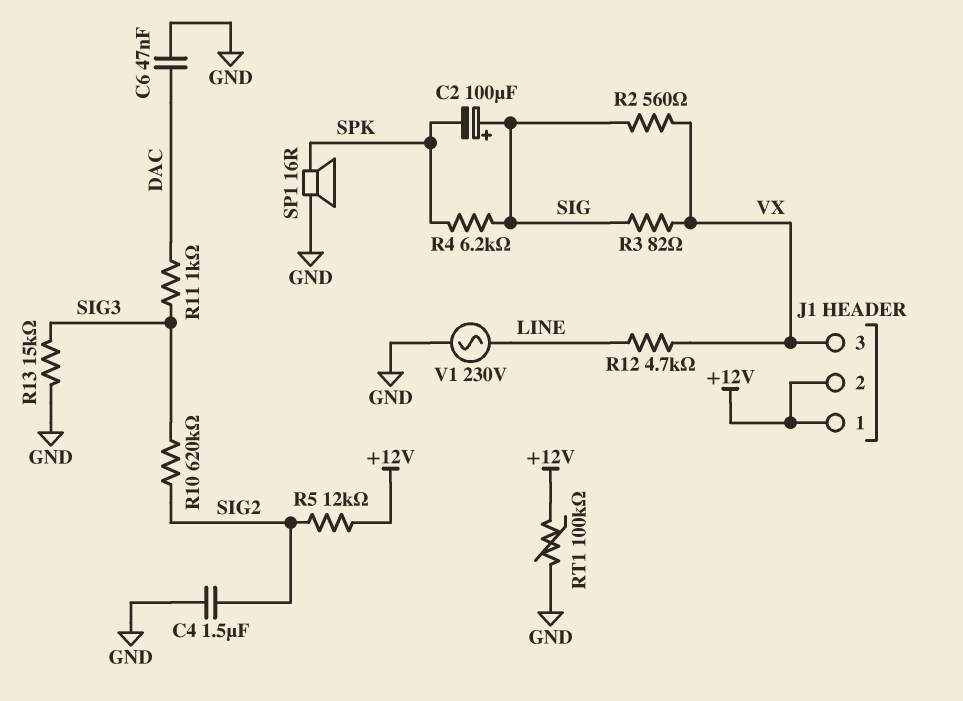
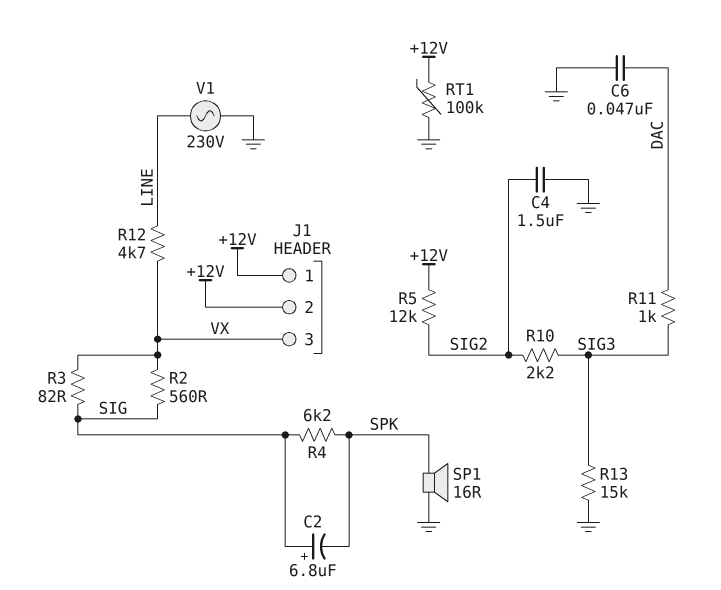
C2: 100uF (plus SIG, minus SPK) -> 6.8uF (plus SIG, minus SPK)
R10: 620k (SIG2, SIG3) -> 2.2k (SIG2, SIG3)

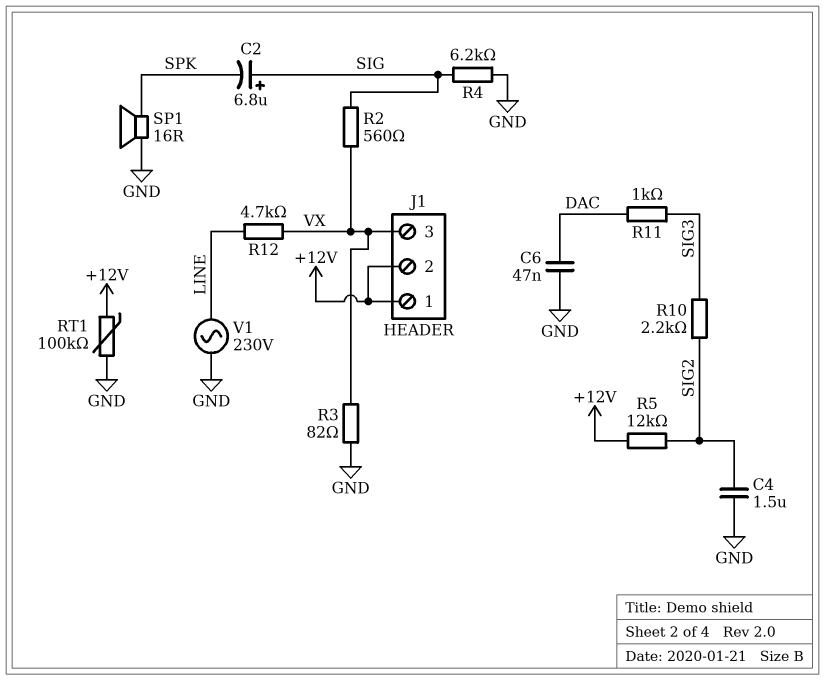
R3: 82 (SIG, VX) -> 82 (GND, VX)
R4: 6.2k (SIG, SPK) -> 6.2k (GND, SIG)
R13: 15k (GND, SIG3) -> none

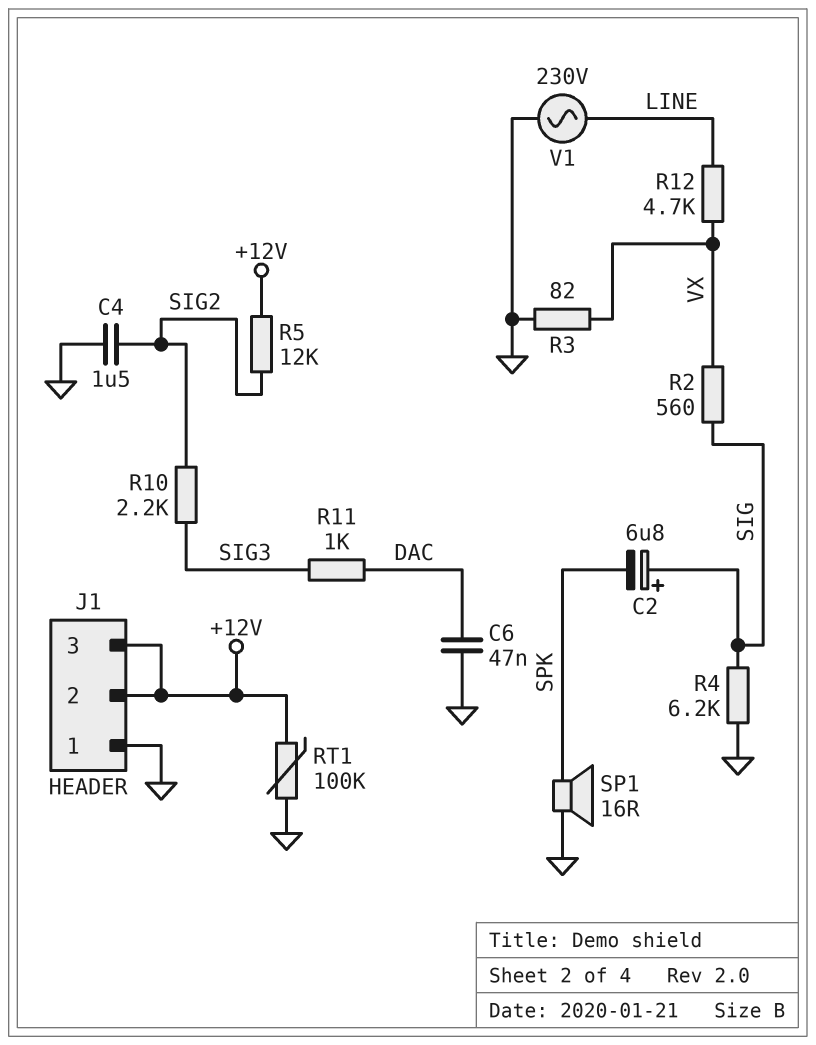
J1 pin 1: +12V -> GND
J1 pin 3: VX -> +12V

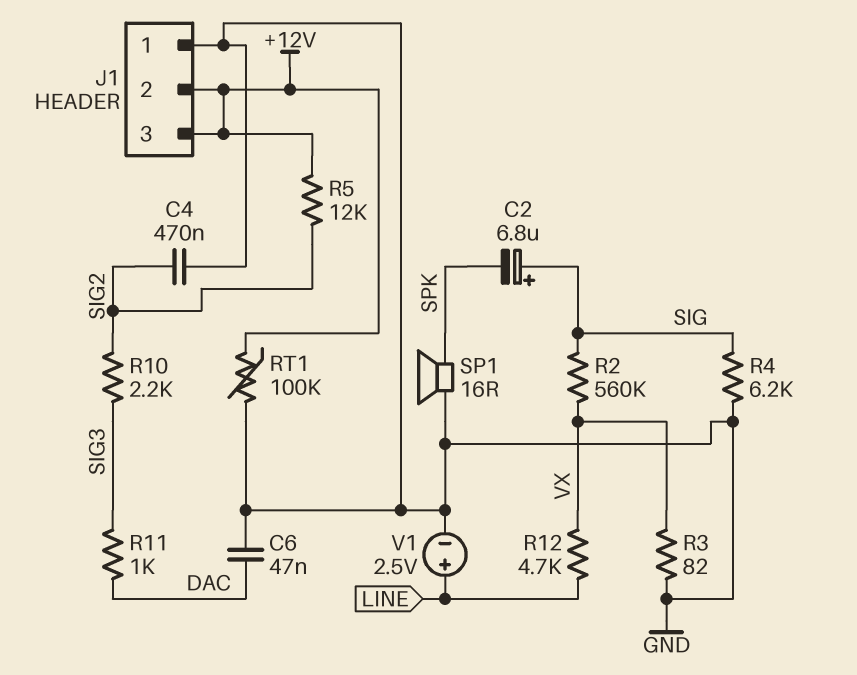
C4: 1.5uF (GND, SIG2) -> 470nF (GND, SIG2)
R2: 560 (SIG, VX) -> 560k (SIG, VX)
V1: AC 230V (GND, LINE) -> 2.5V (plus LINE, minus GND)

